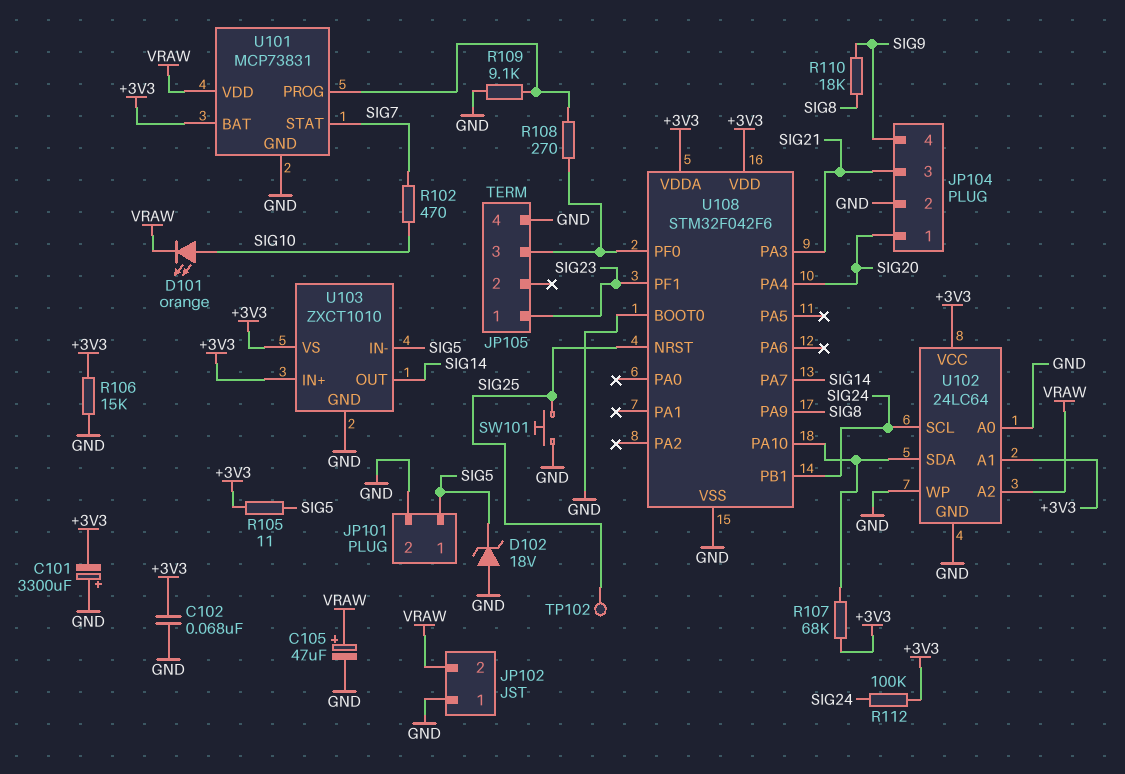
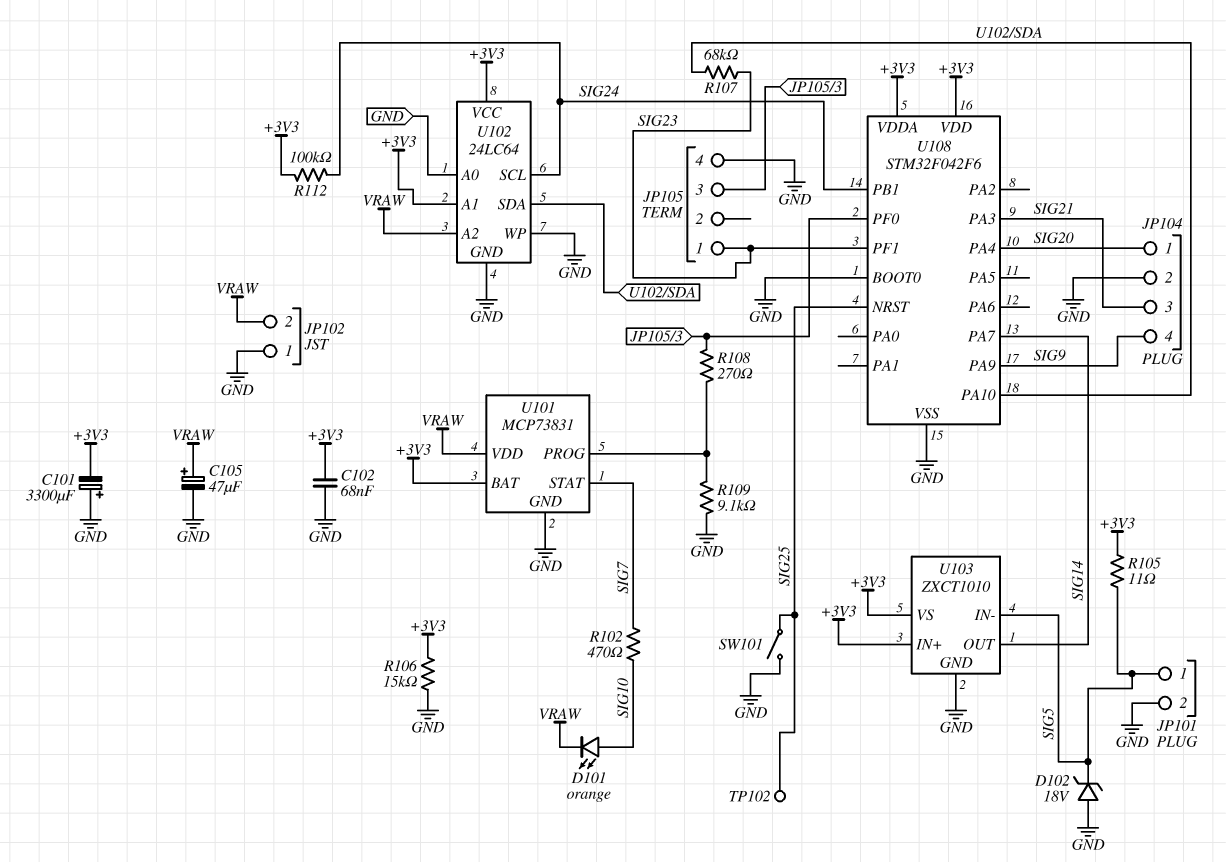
R107: 68k (+3V3, U102/SDA) -> 68k (SIG23, U102/SDA)
R110: 18k (SIG8, SIG9) -> none
SW101: button (GND, SIG25) -> switch (GND, SIG25)
U108 pin PA9: SIG8 -> SIG9

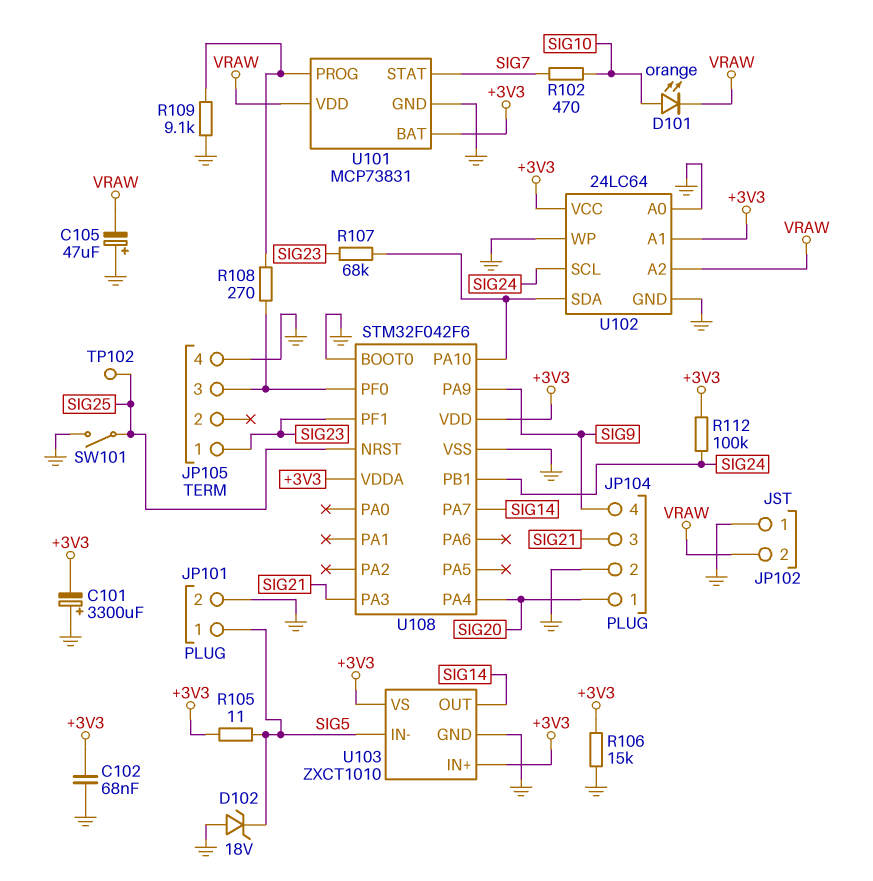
C105: 47uF (plus VRAW, minus GND) -> 47uF (plus GND, minus VRAW)

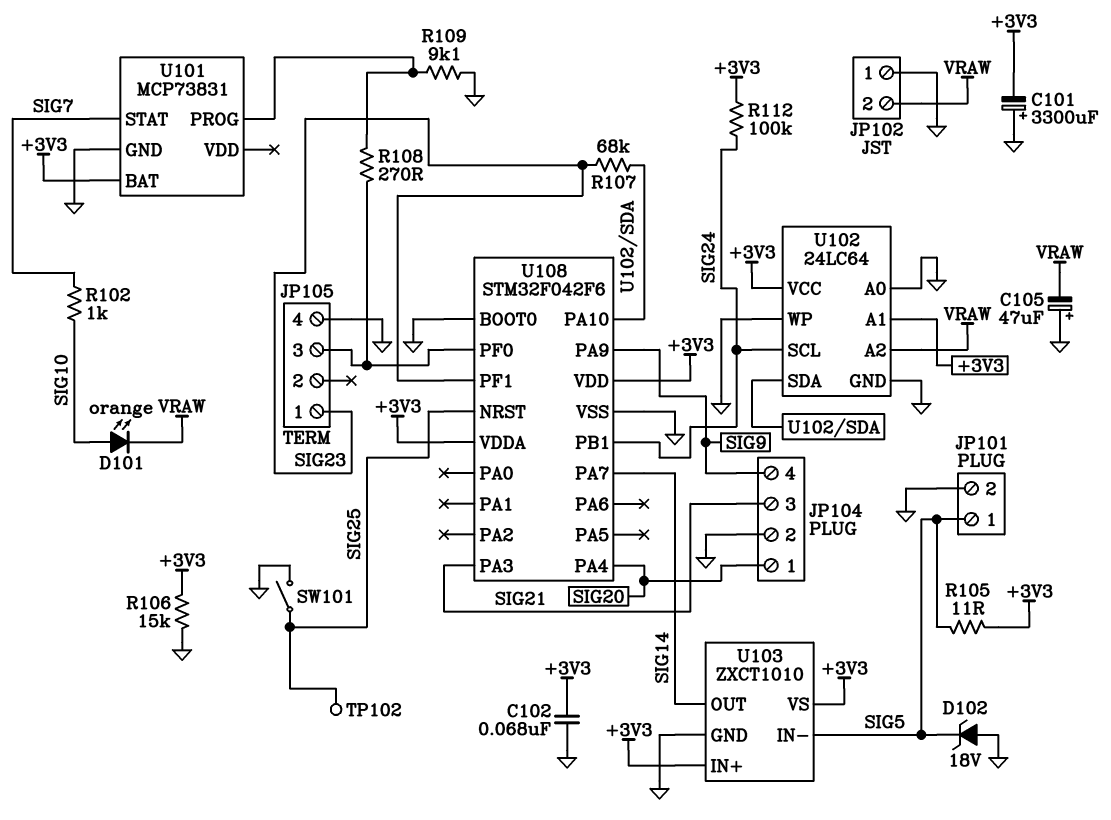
R102: 470 (SIG7, SIG10) -> 1k (SIG7, SIG10)
U101 pin VDD: VRAW -> none

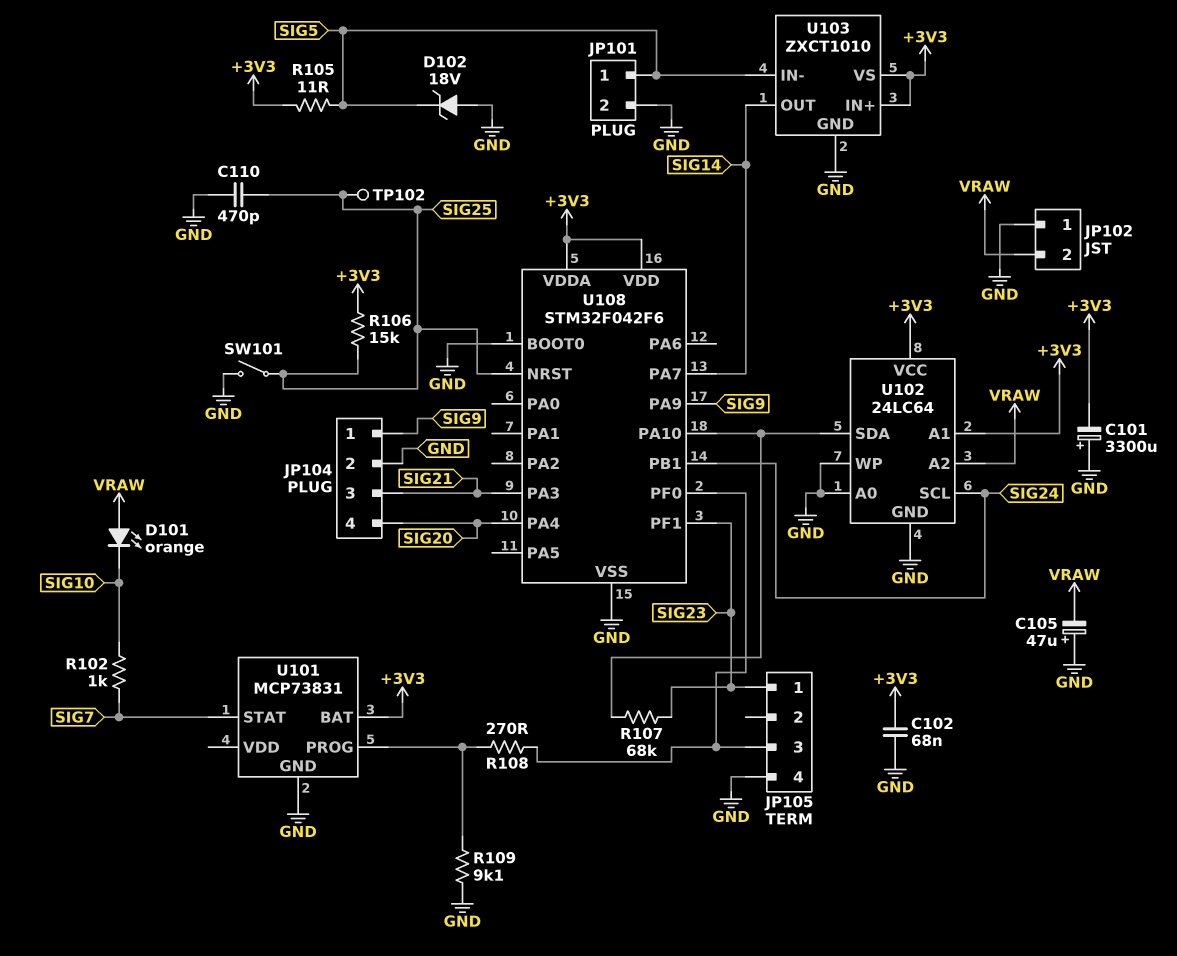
C110: none -> 470pF (GND, SIG25)
D101: LED orange (A SIG10, K VRAW) -> LED orange (A VRAW, K SIG10)
JP104 pin 1: SIG20 -> SIG9
JP104 pin 4: SIG9 -> SIG20
R106: 15k (+3V3, GND) -> 15k (+3V3, SIG25)
R112: 100k (+3V3, SIG24) -> none

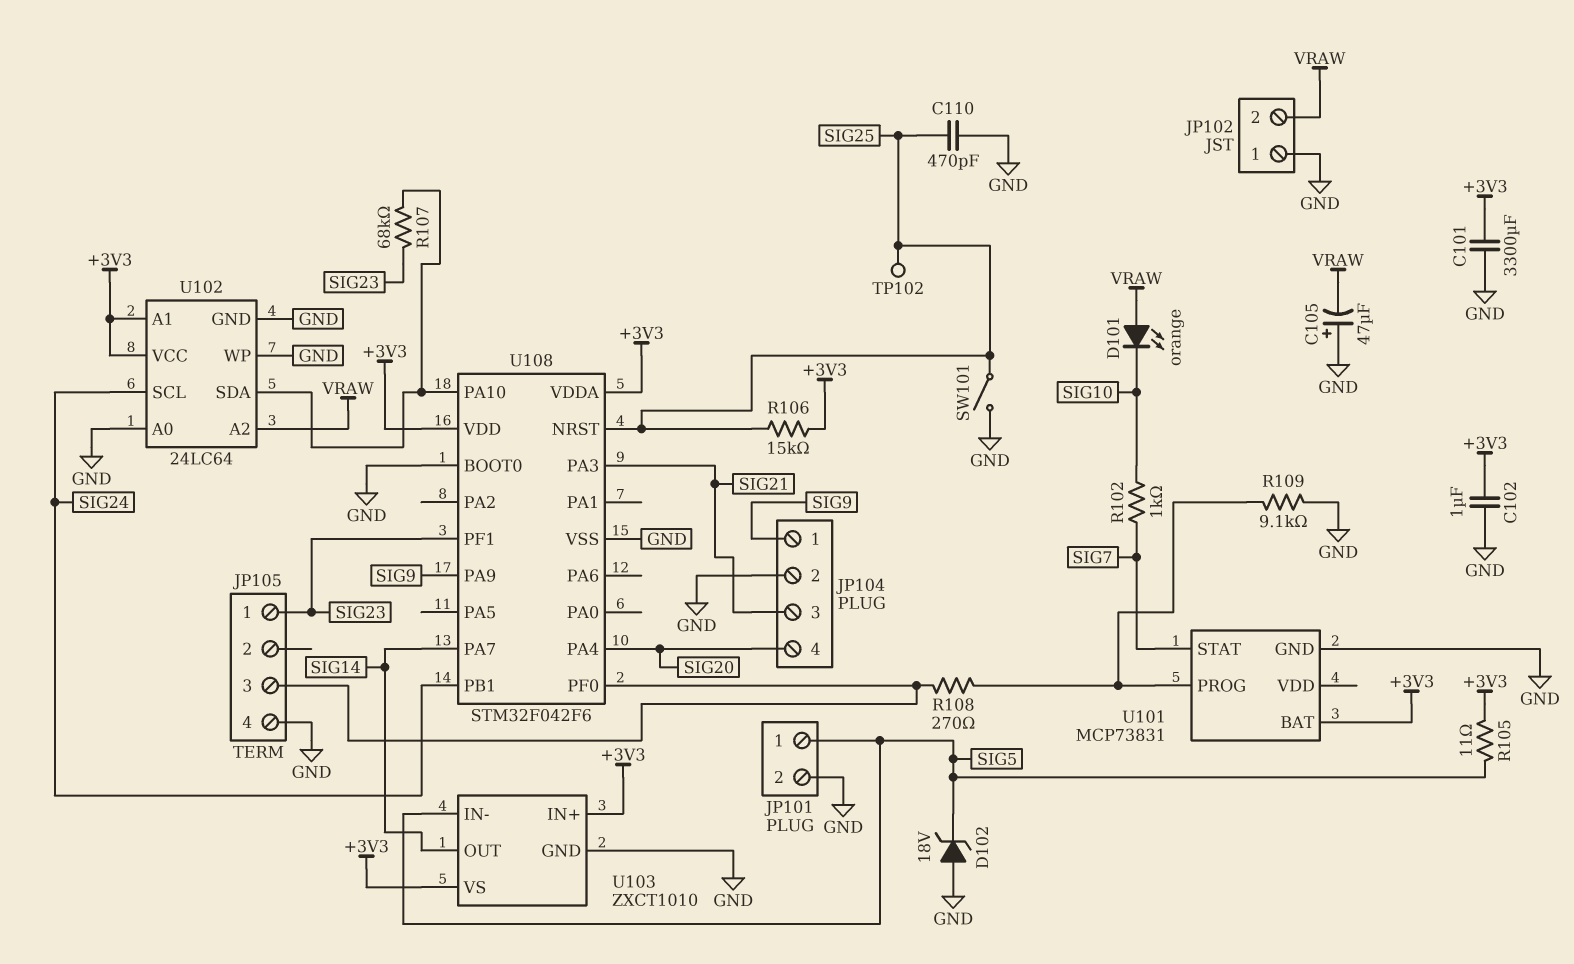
C101: 3300uF (plus GND, minus +3V3) -> 3300uF (+3V3, GND)
C102: 68nF (+3V3, GND) -> 1uF (+3V3, GND)

